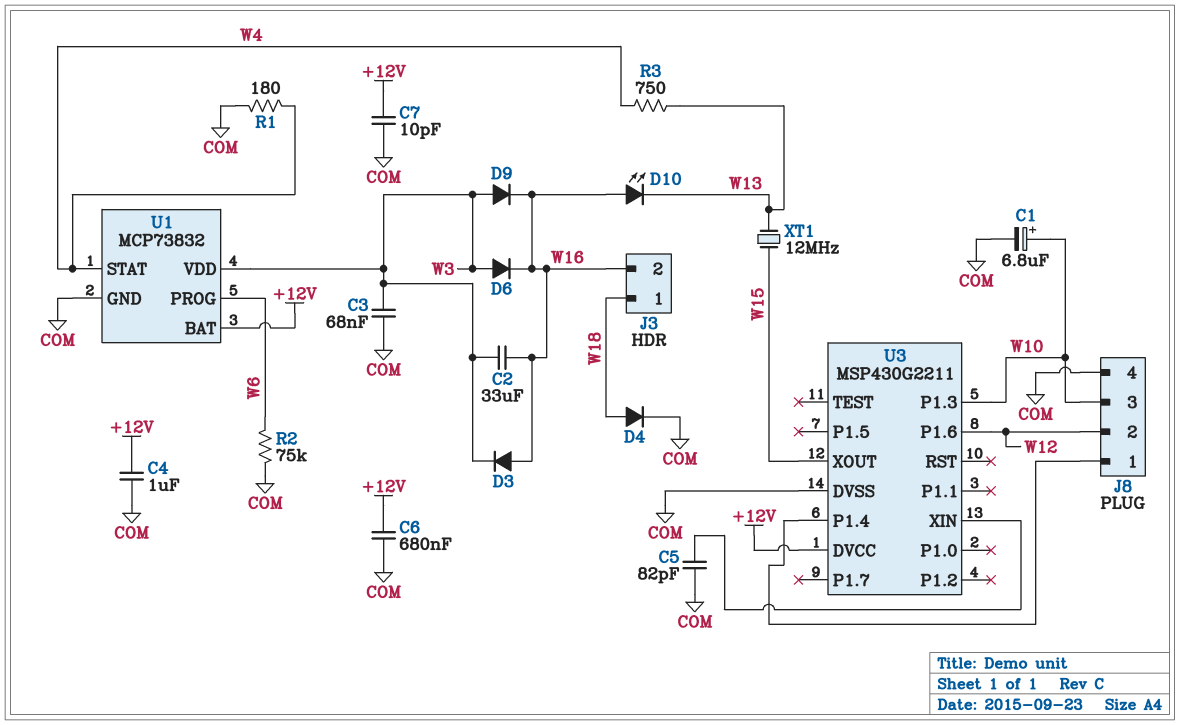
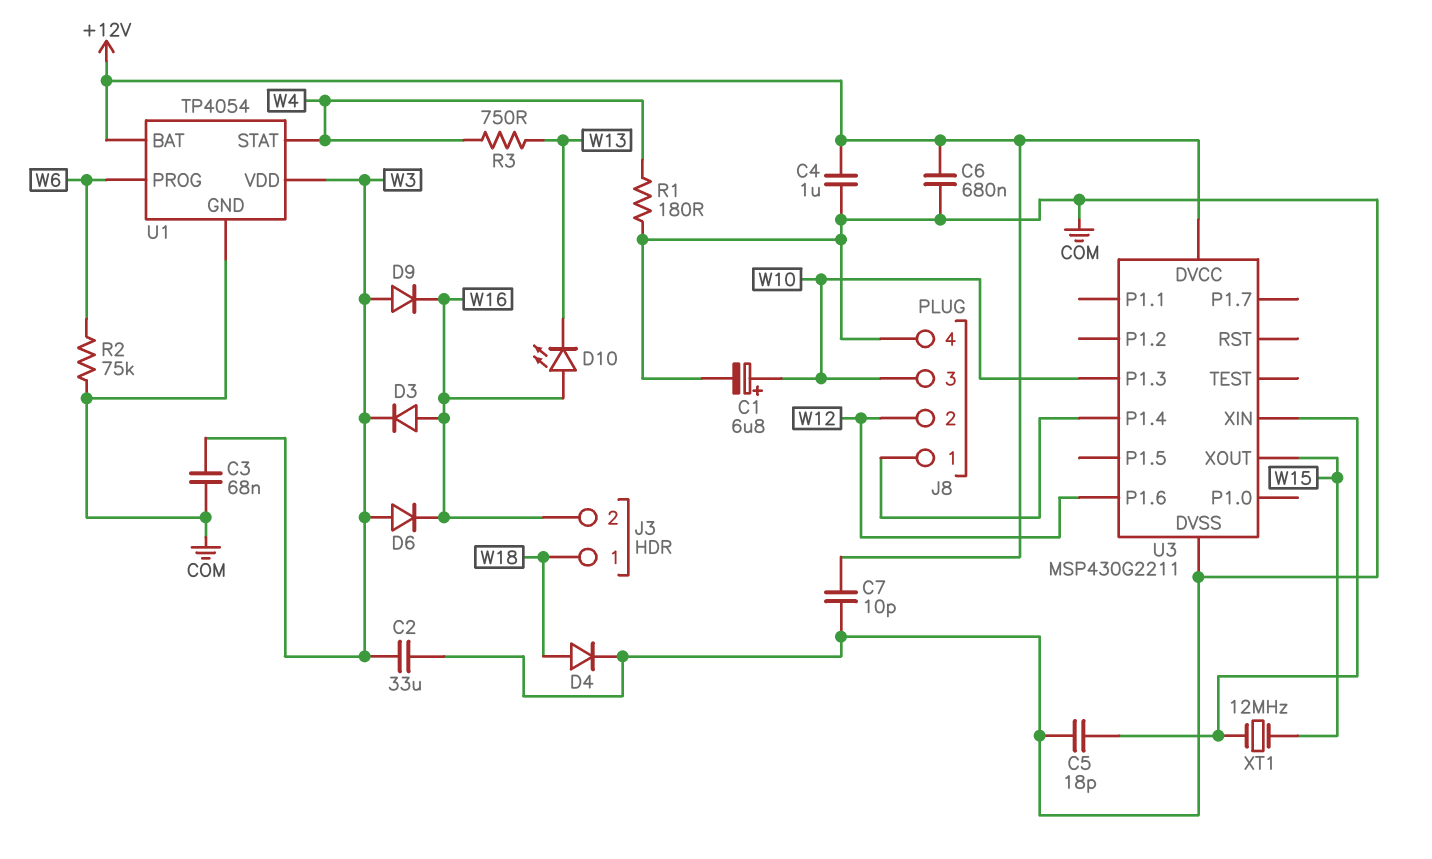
C2: 33uF (W3, W16) -> 33uF (COM, W3)
C5: 82pF (COM, U3/XIN) -> 18pF (COM, U3/XIN)
U1: MCP73832 -> TP4054
XT1: 12MHz (W13, W15) -> 12MHz (U3/XIN, W15)

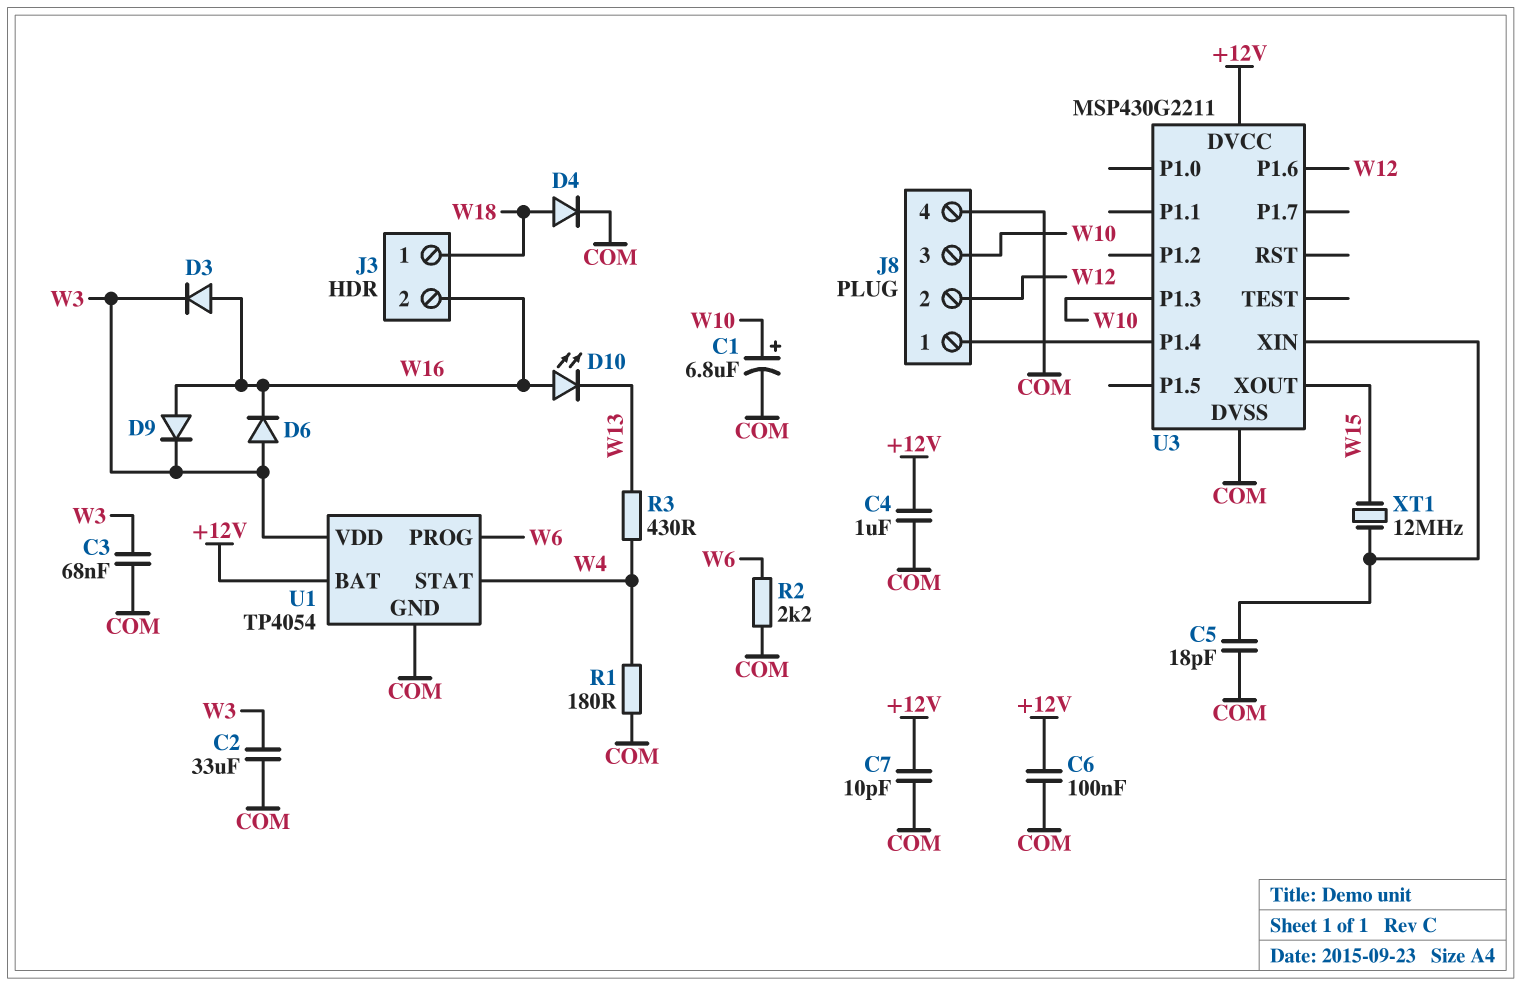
C6: 680nF (+12V, COM) -> 100nF (+12V, COM)
D9: diode (A W3, K W16) -> diode (A W16, K W3)
R2: 75k (COM, W6) -> 2.2k (COM, W6)
R3: 750 (W4, W13) -> 430 (W4, W13)

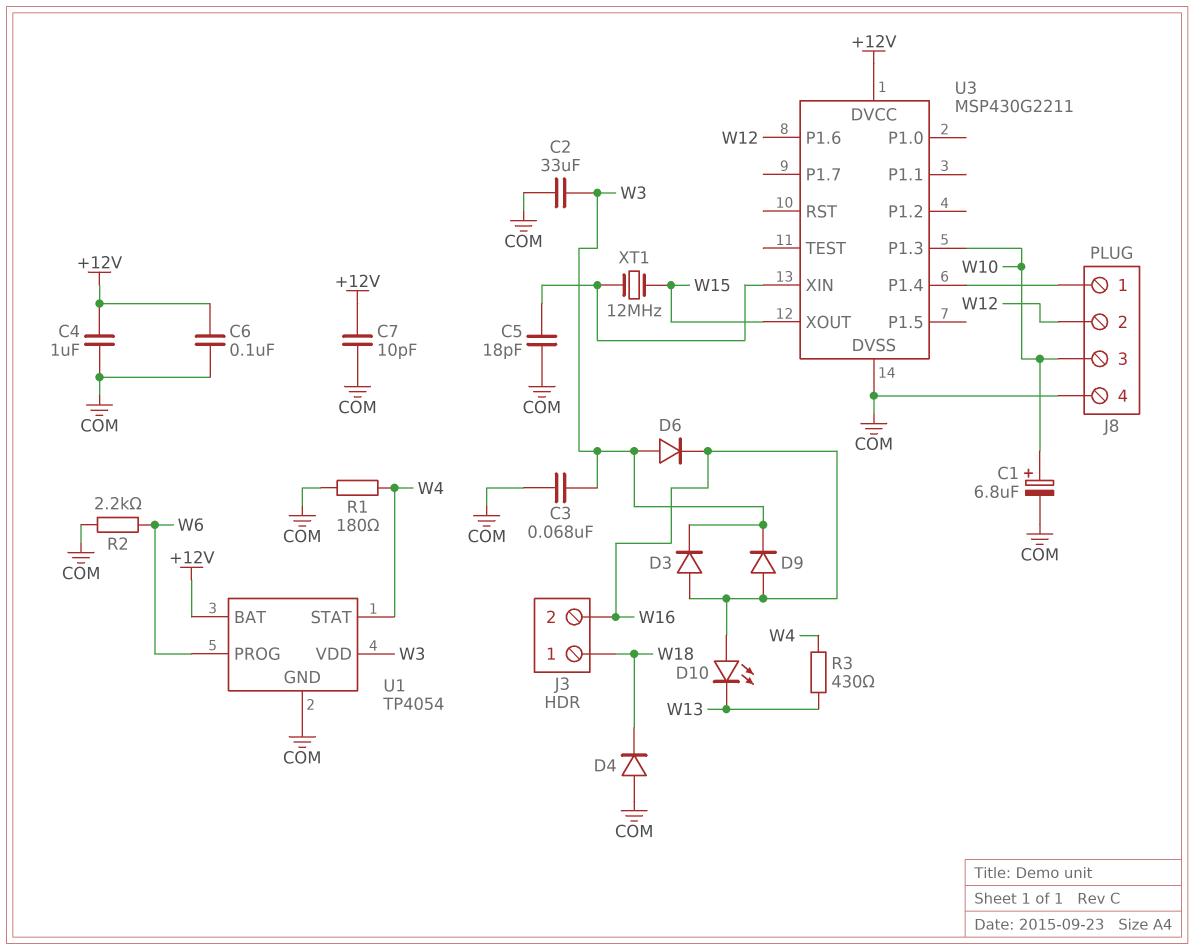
D4: diode (A W18, K COM) -> diode (A COM, K W18)

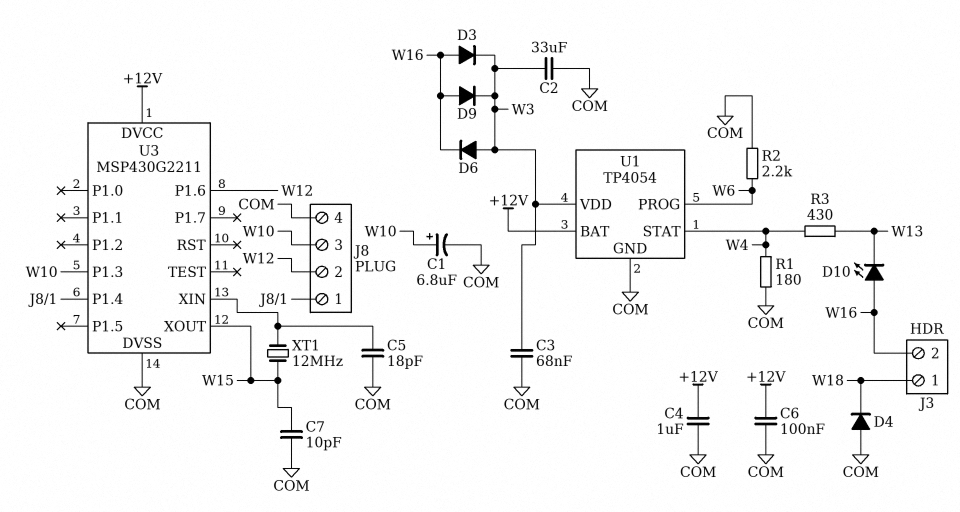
C7: 10pF (+12V, COM) -> 10pF (COM, W15)

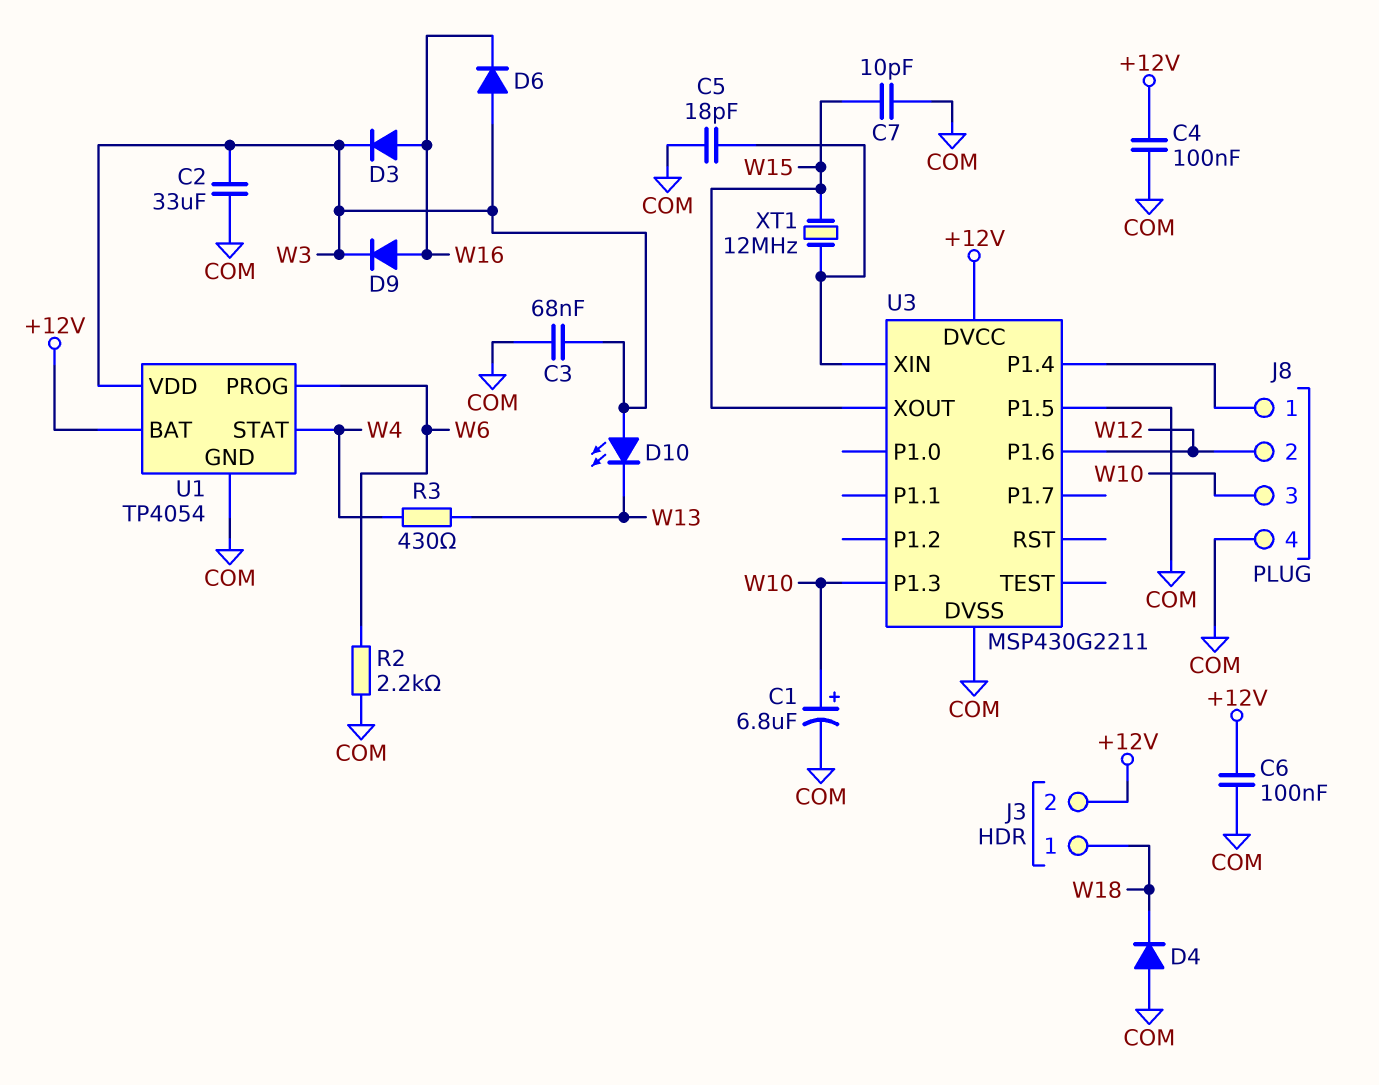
C4: 1uF (+12V, COM) -> 100nF (+12V, COM)
D10: LED (A W16, K W13) -> LED (A W3, K W13)
J3 pin 2: W16 -> +12V
R1: 180 (COM, W4) -> none
U3 pin P1.5: none -> COM

